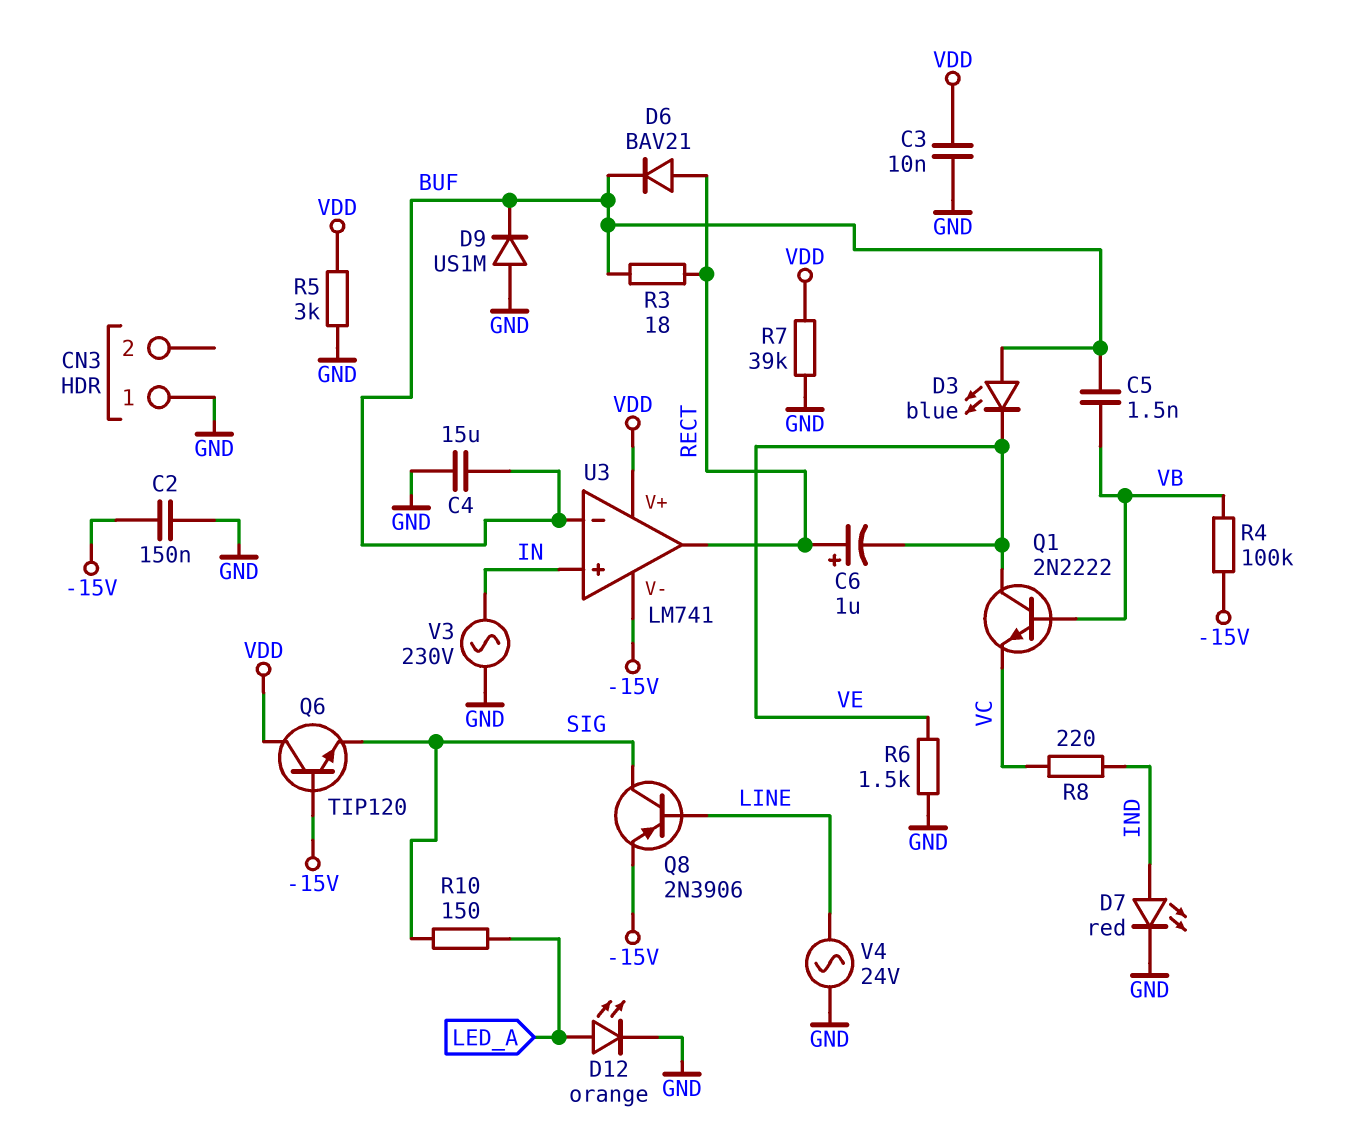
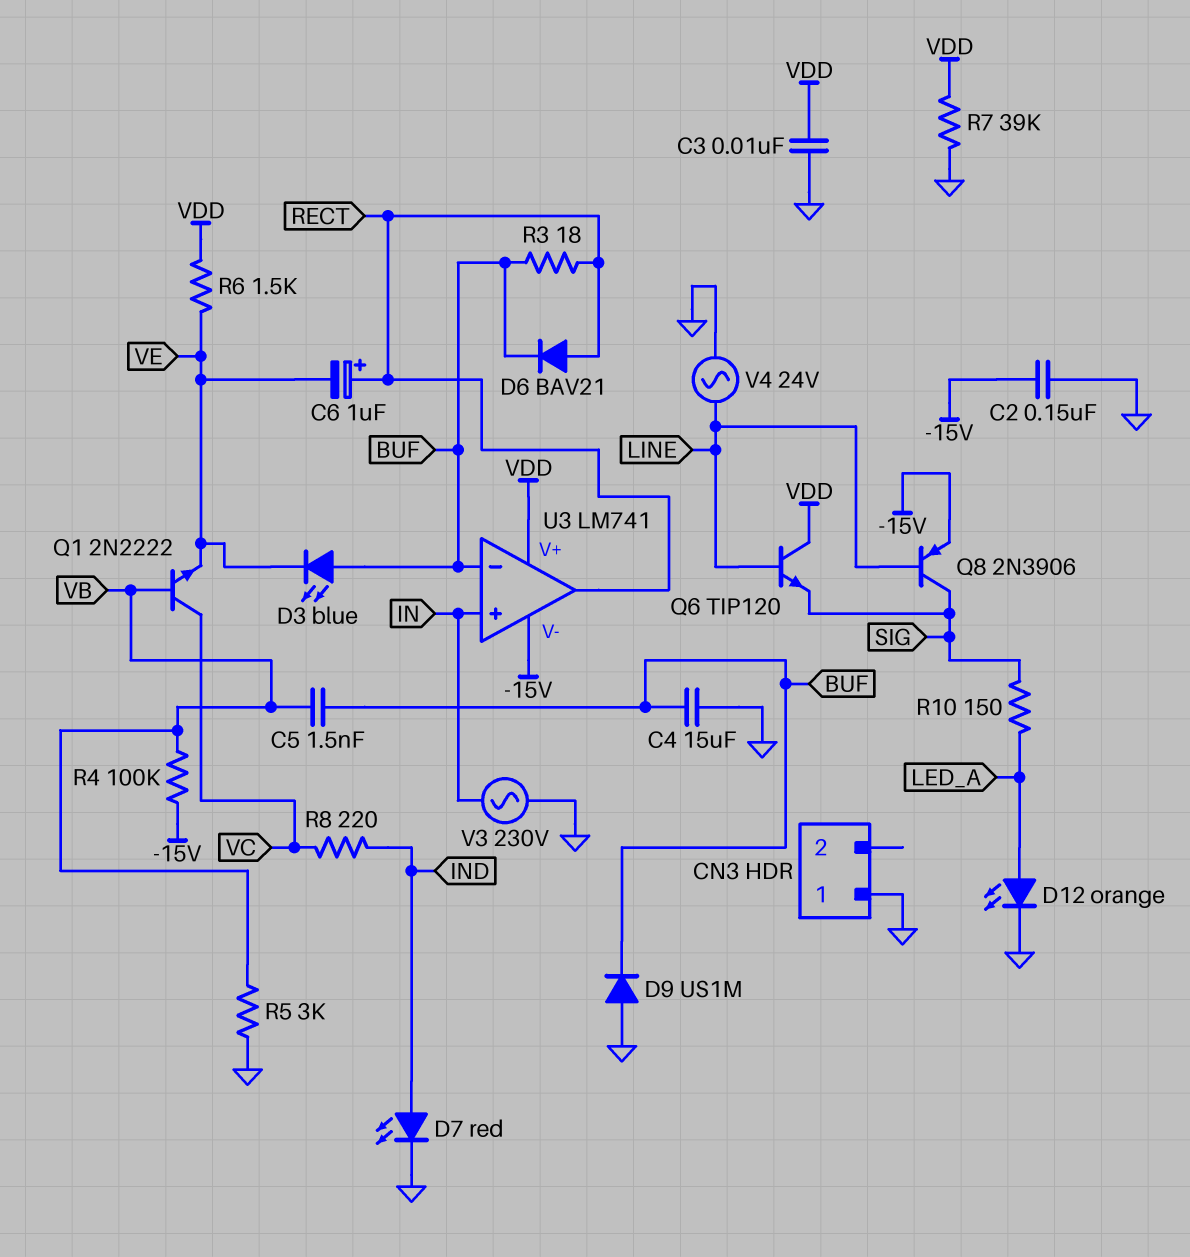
Q1: NPN 2N2222 (B VB, C VE, E VC) -> NPN 2N2222 (B VB, C VC, E VE)
Q6: NPN TIP120 (B -15V, C VDD, E SIG) -> NPN TIP120 (B LINE, C VDD, E SIG)
R5: 3k (GND, VDD) -> 3k (GND, VB)
R6: 1.5k (GND, VE) -> 1.5k (VDD, VE)

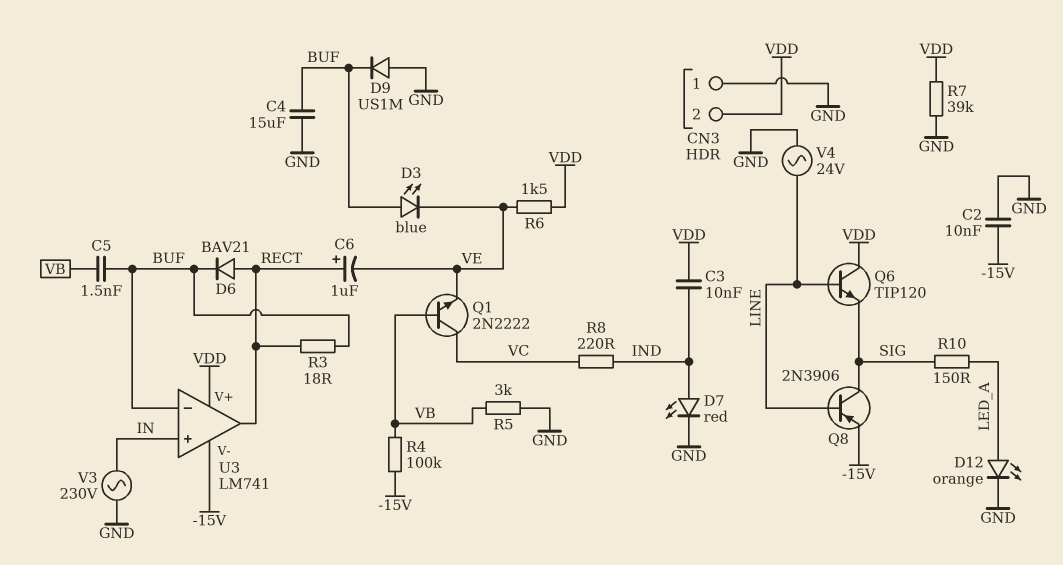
C2: 150nF (-15V, GND) -> 10nF (-15V, GND)
C3: 10nF (GND, VDD) -> 10nF (IND, VDD)
CN3 pin 2: none -> VDD

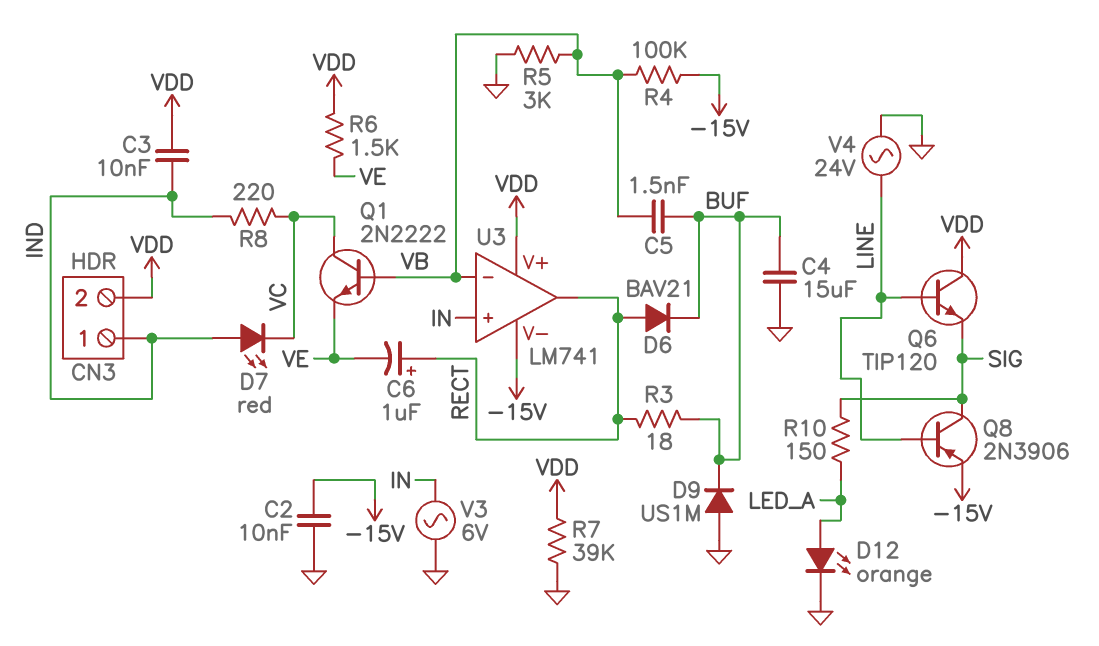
CN3 pin 1: GND -> IND
D3: LED blue (A BUF, K VE) -> none
D7: LED red (A IND, K GND) -> LED red (A IND, K VC)
U3 pin in-: BUF -> VB
V3: AC 230V (GND, IN) -> AC 6V (GND, IN)

